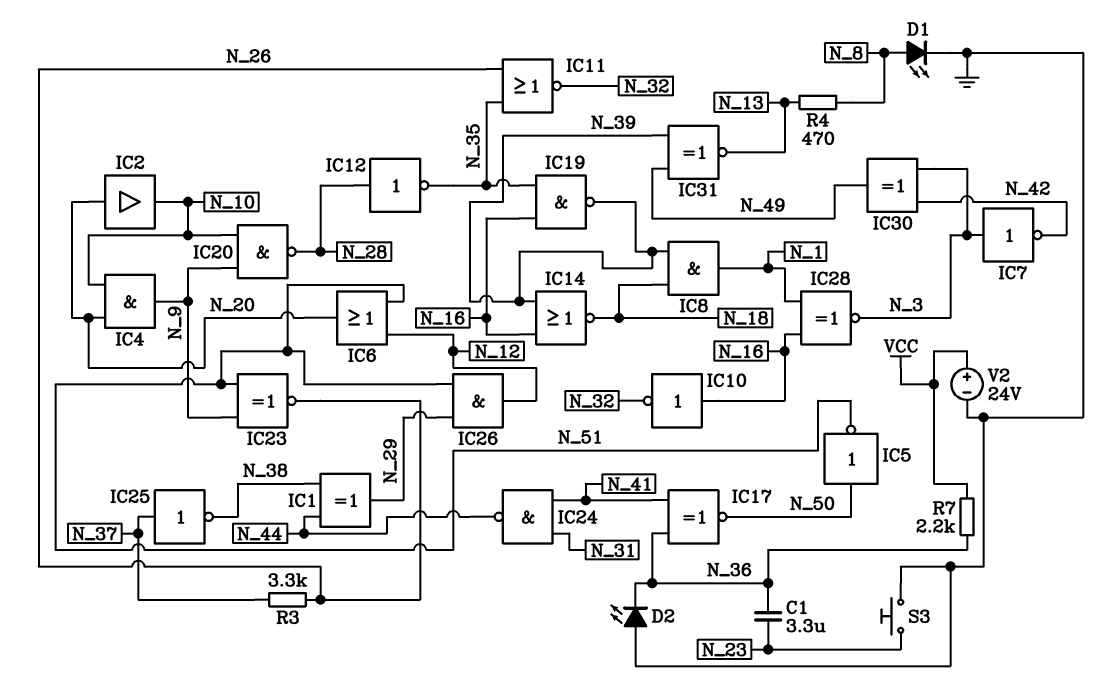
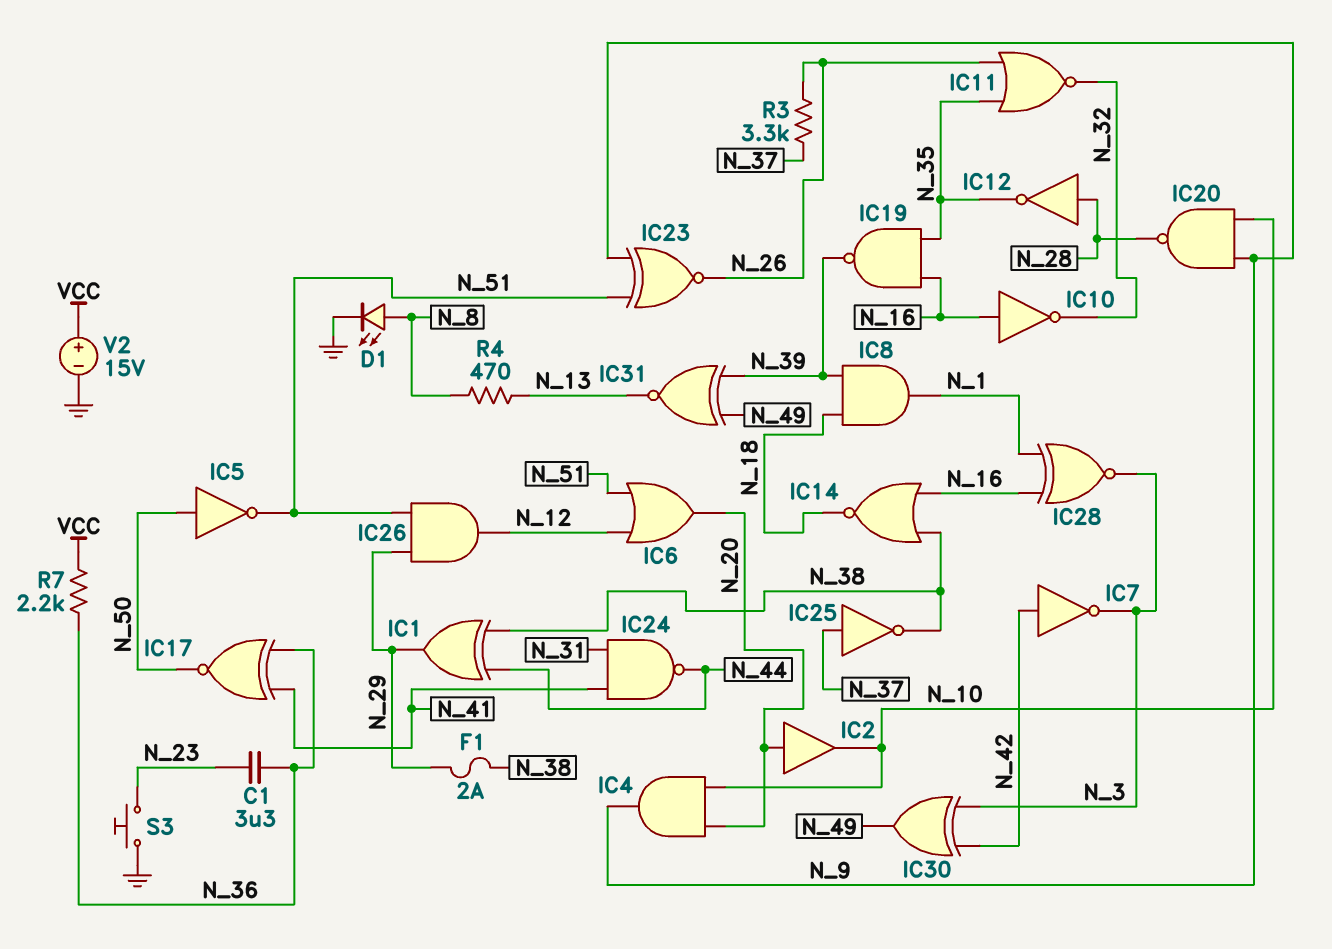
D2: LED (A GND, K N_36) -> none
F1: none -> 2A (N_29, N_38)
IC7: NOT (in N_3, out N_42) -> NOT (in N_42, out N_3)
IC14: NOR (in N_16, in N_39, out N_18) -> NOR (in N_16, in N_38, out N_18)
V2: 24V (plus VCC, minus GND) -> 15V (plus VCC, minus GND)

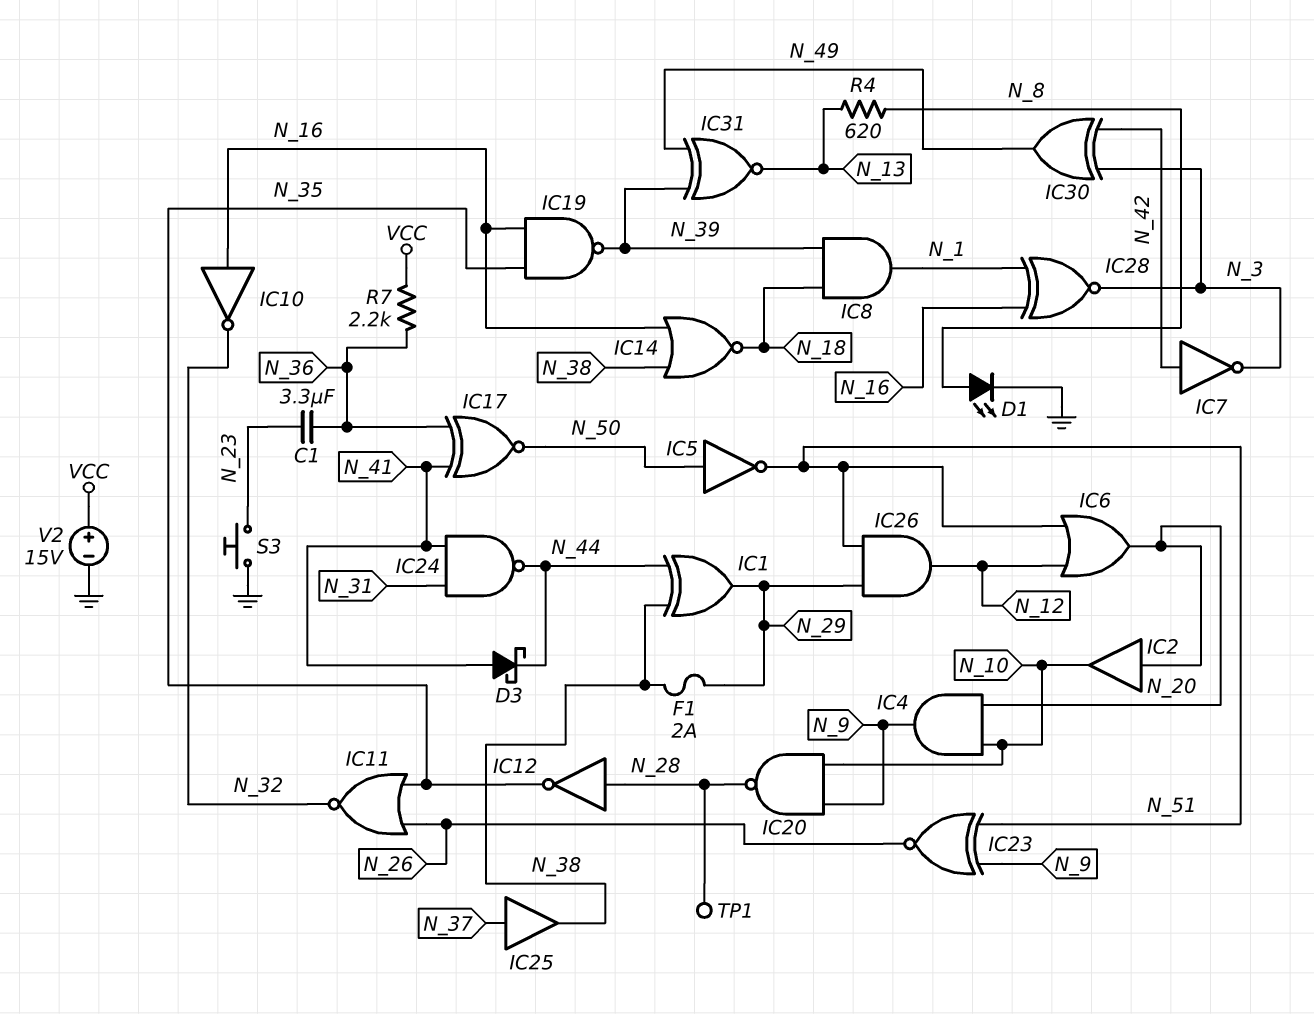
D3: none -> schottky (A N_41, K N_44)
IC25: NOT (in N_37, out N_38) -> buffer (in N_37, out N_38)
R3: 3.3k (N_26, N_37) -> none
R4: 470 (N_8, N_13) -> 620 (N_8, N_13)
TP1: none -> test point (N_28)

